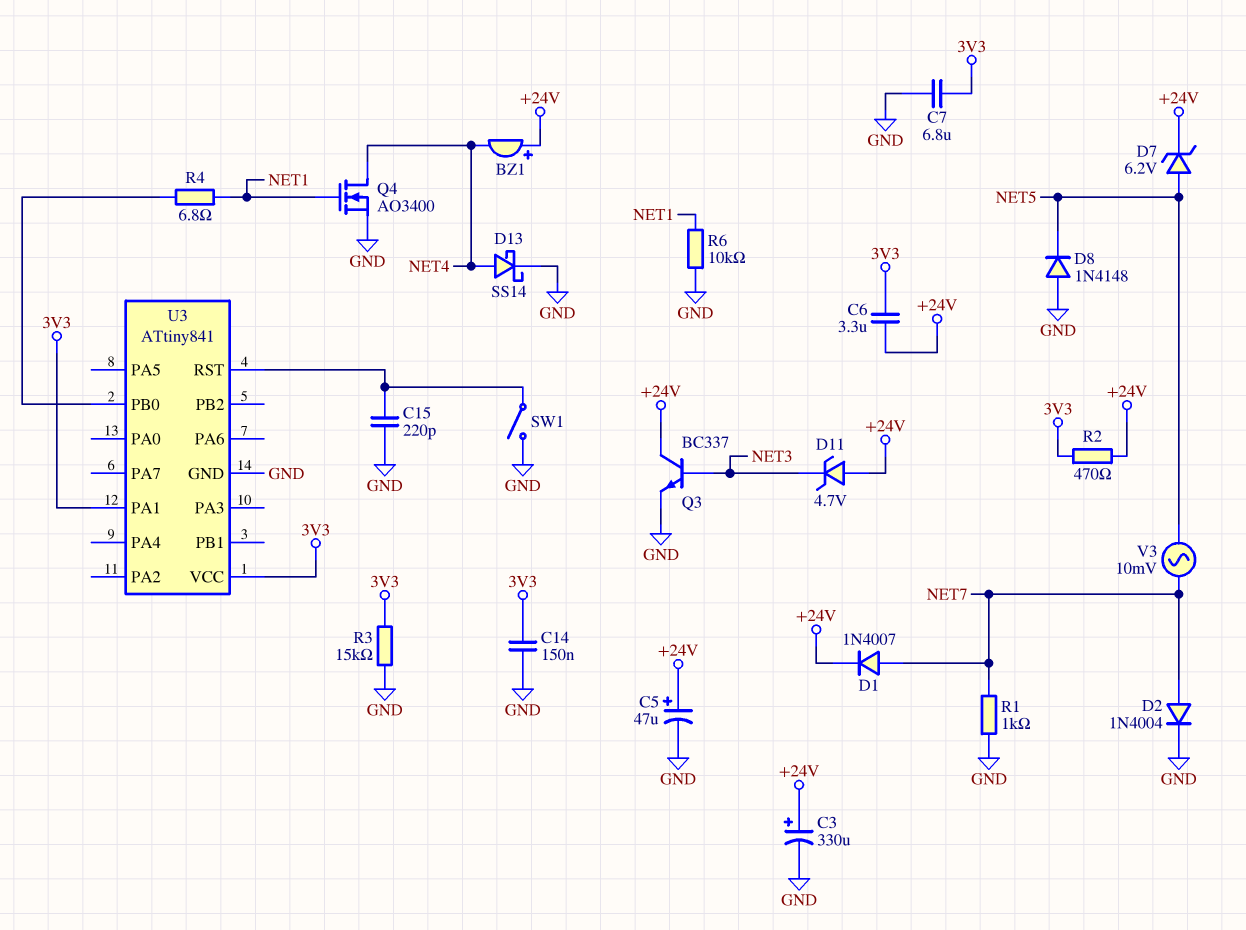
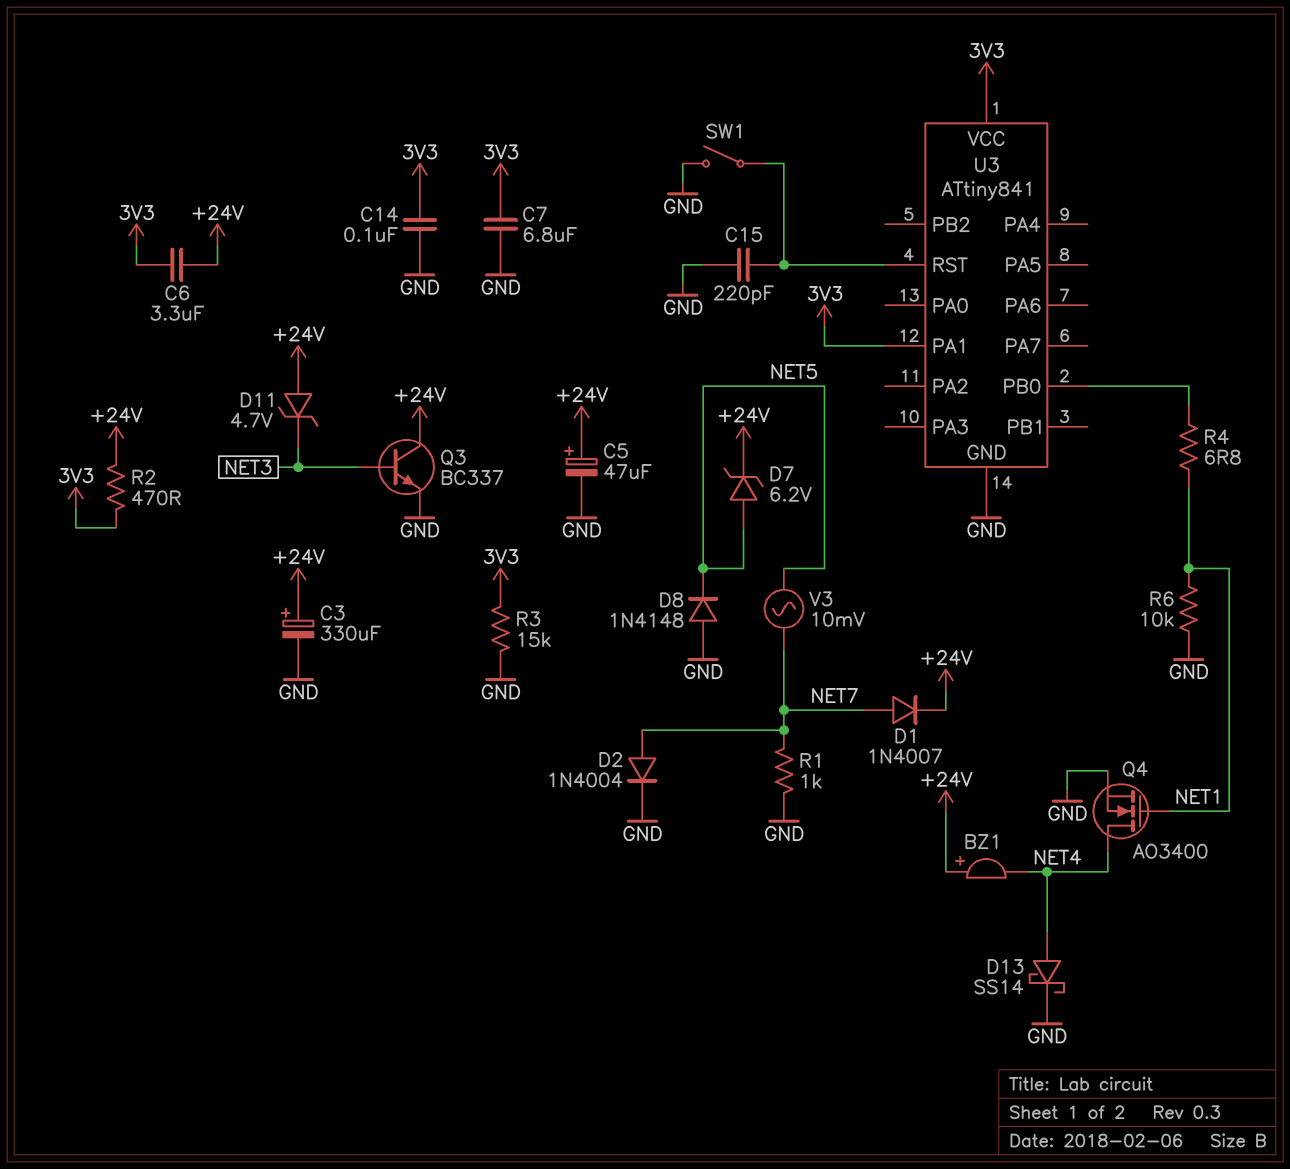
C14: 150nF (3V3, GND) -> 100nF (3V3, GND)

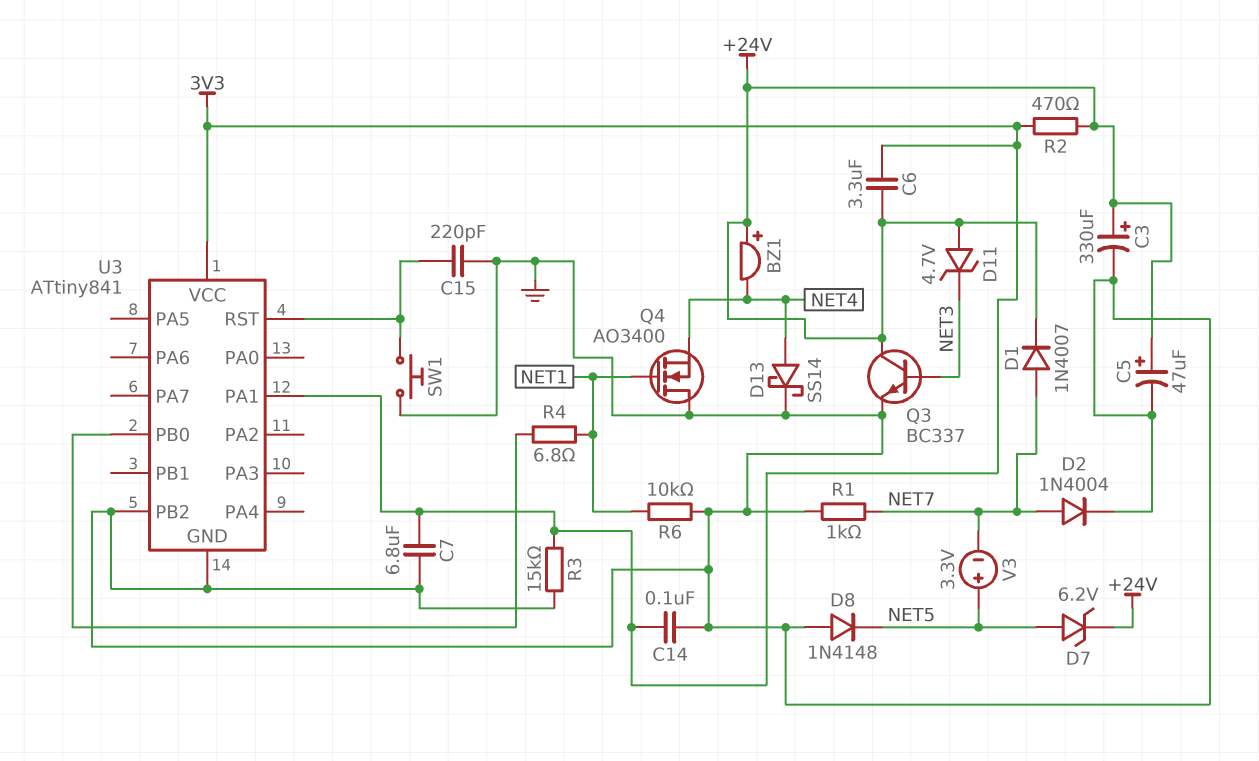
Q4: NMOS AO3400 (G NET1, D NET4, S GND) -> NMOS AO3400 (G NET1, D GND, S NET4)
SW1: switch (GND, U3/RST) -> button (GND, U3/RST)
U3 pin PB2: none -> GND
V3: AC 10mV (NET5, NET7) -> 3.3V (plus NET5, minus NET7)

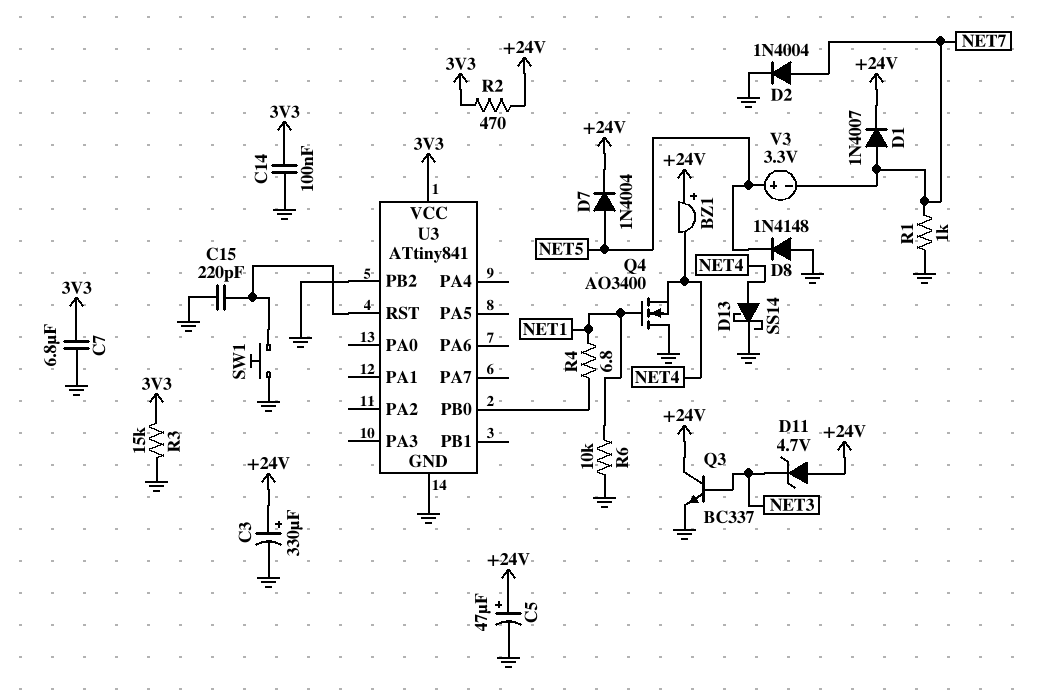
C6: 3.3uF (+24V, 3V3) -> none
D7: zener 6.2V (A NET5, K +24V) -> diode 1N4004 (A NET5, K +24V)
U3 pin PA1: 3V3 -> none

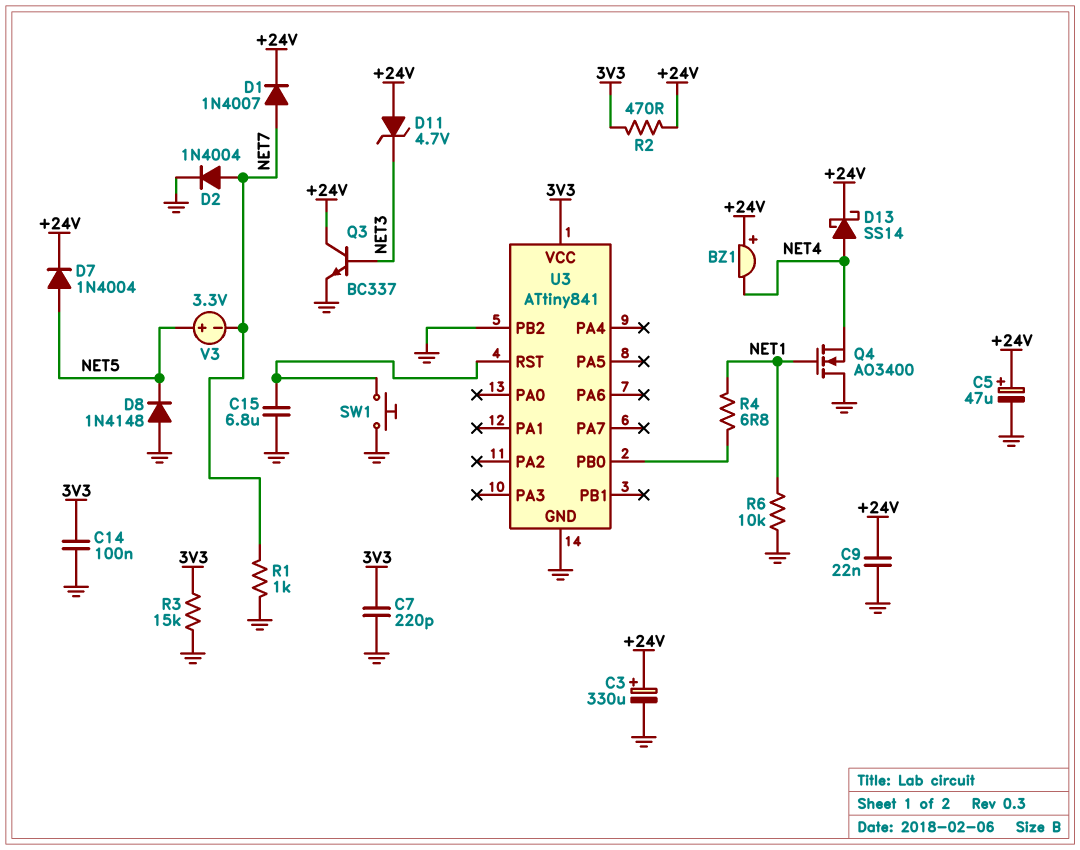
C7: 6.8uF (3V3, GND) -> 220pF (3V3, GND)
C9: none -> 22nF (+24V, GND)
C15: 220pF (GND, U3/RST) -> 6.8uF (GND, U3/RST)
D13: schottky SS14 (A NET4, K GND) -> schottky SS14 (A NET4, K +24V)

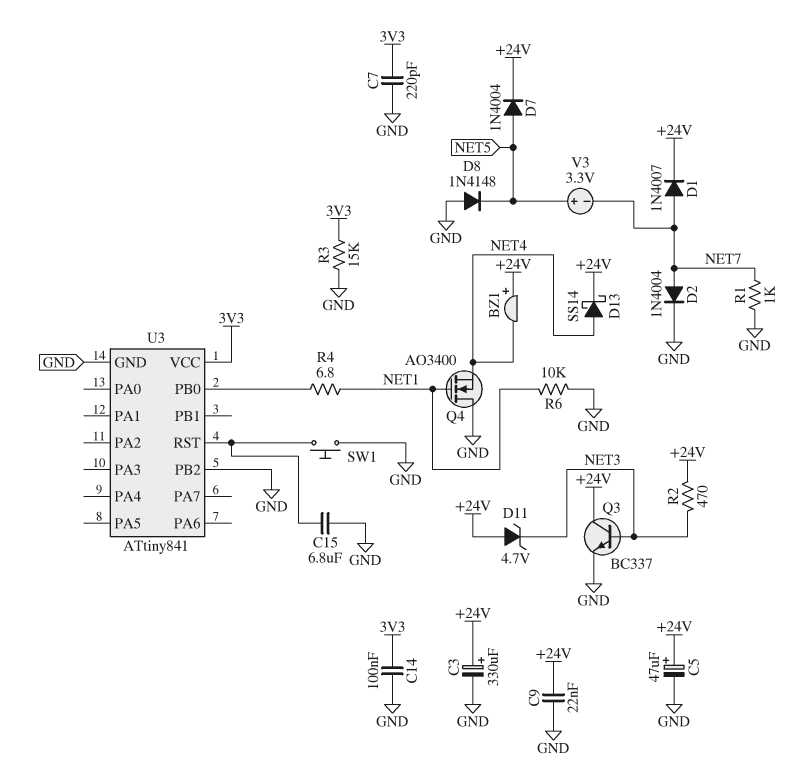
R2: 470 (+24V, 3V3) -> 470 (+24V, NET3)

